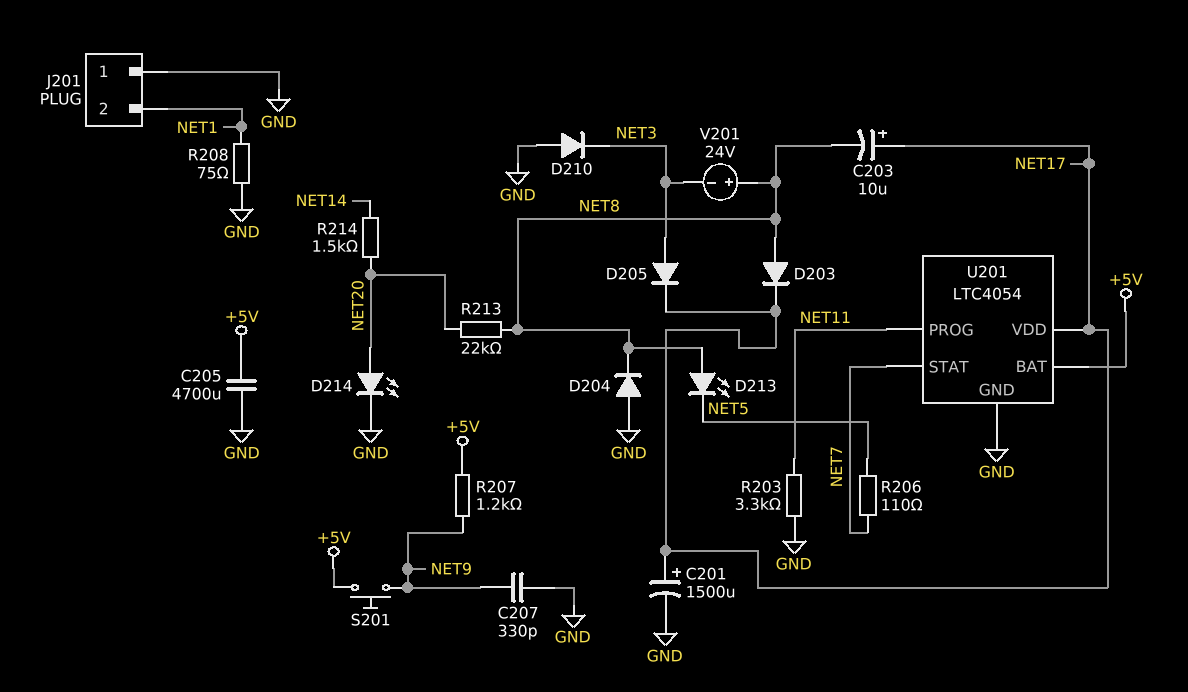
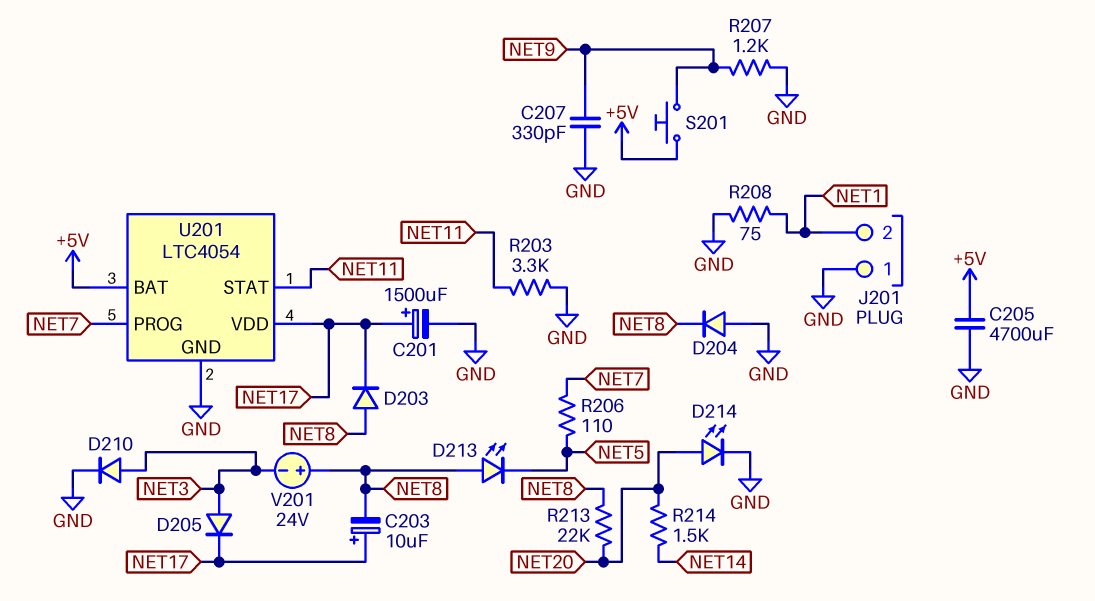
D210: diode (A GND, K NET3) -> diode (A NET3, K GND)
R207: 1.2k (+5V, NET9) -> 1.2k (GND, NET9)
U201 pin PROG: NET11 -> NET7
U201 pin STAT: NET7 -> NET11

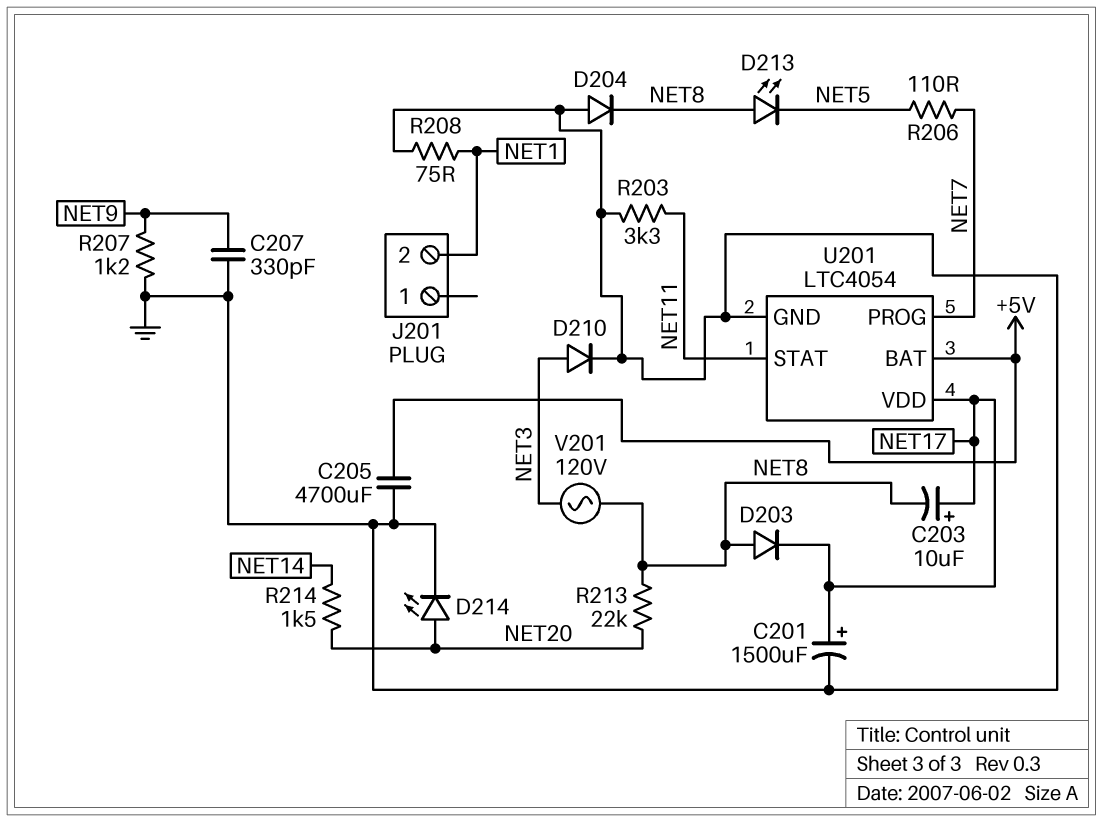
D205: diode (A NET3, K NET17) -> none
J201 pin 1: GND -> none
S201: button (+5V, NET9) -> none
V201: 24V (plus NET8, minus NET3) -> AC 120V (NET3, NET8)

